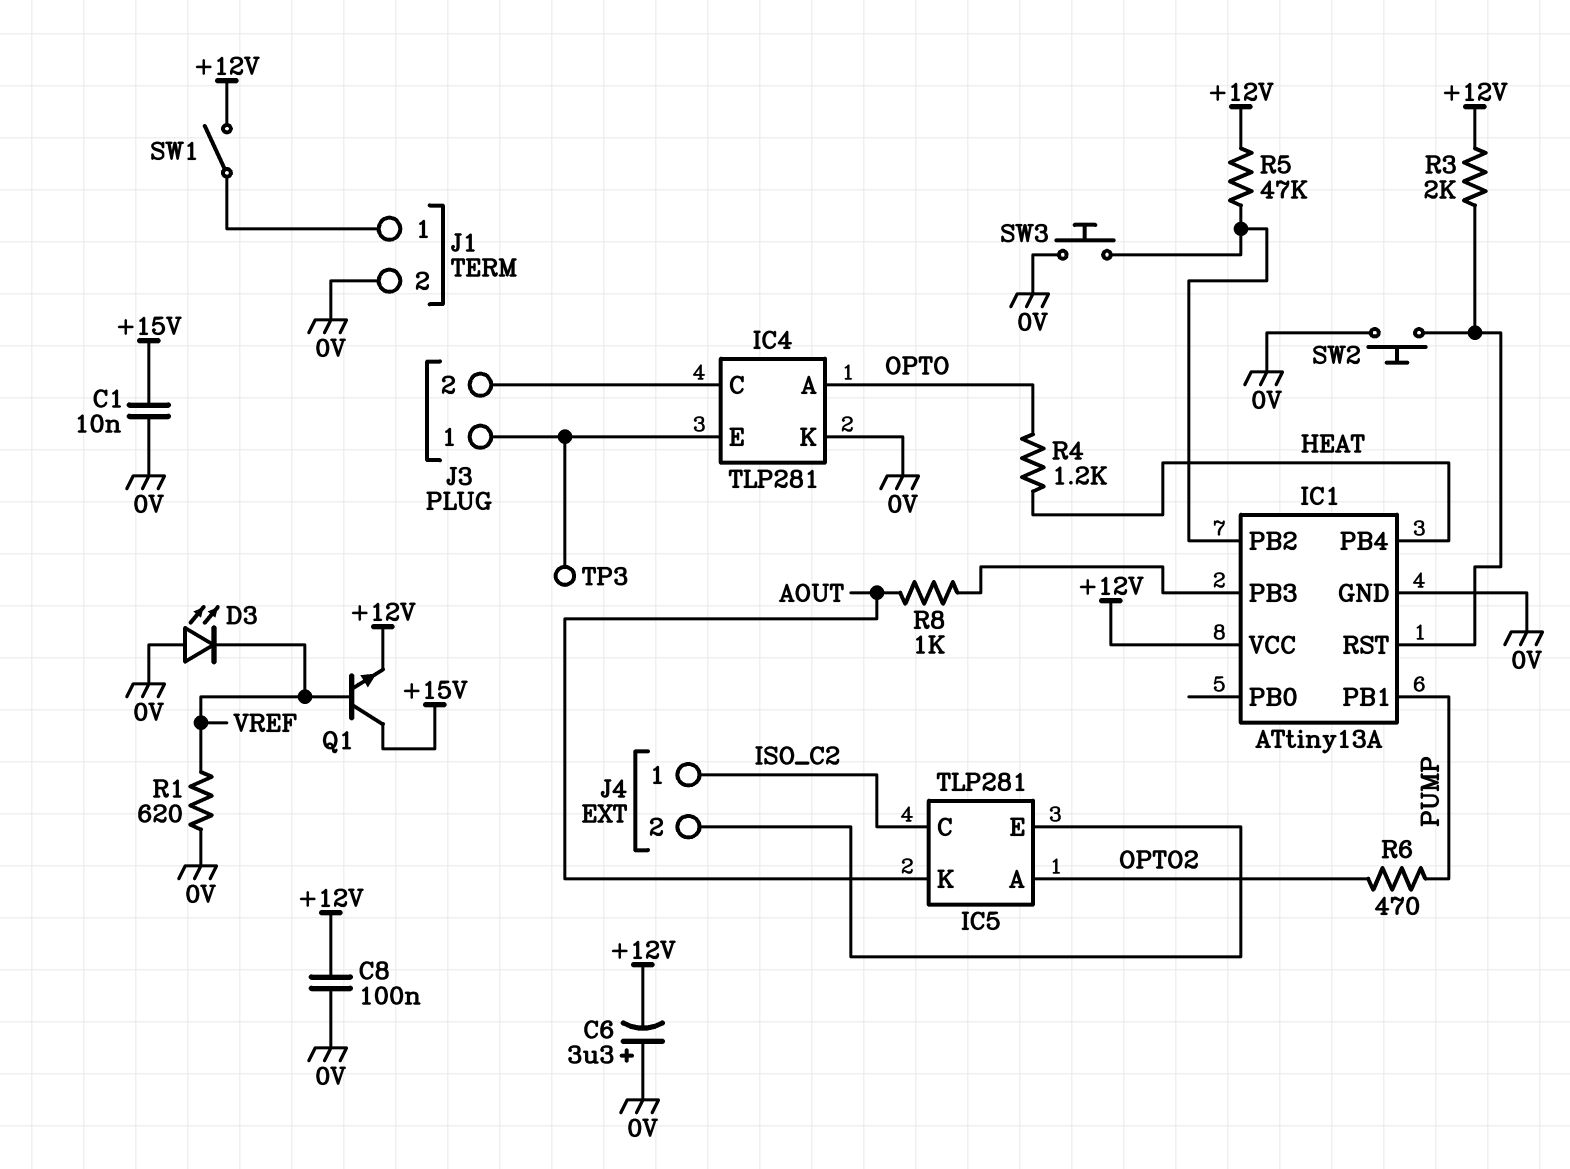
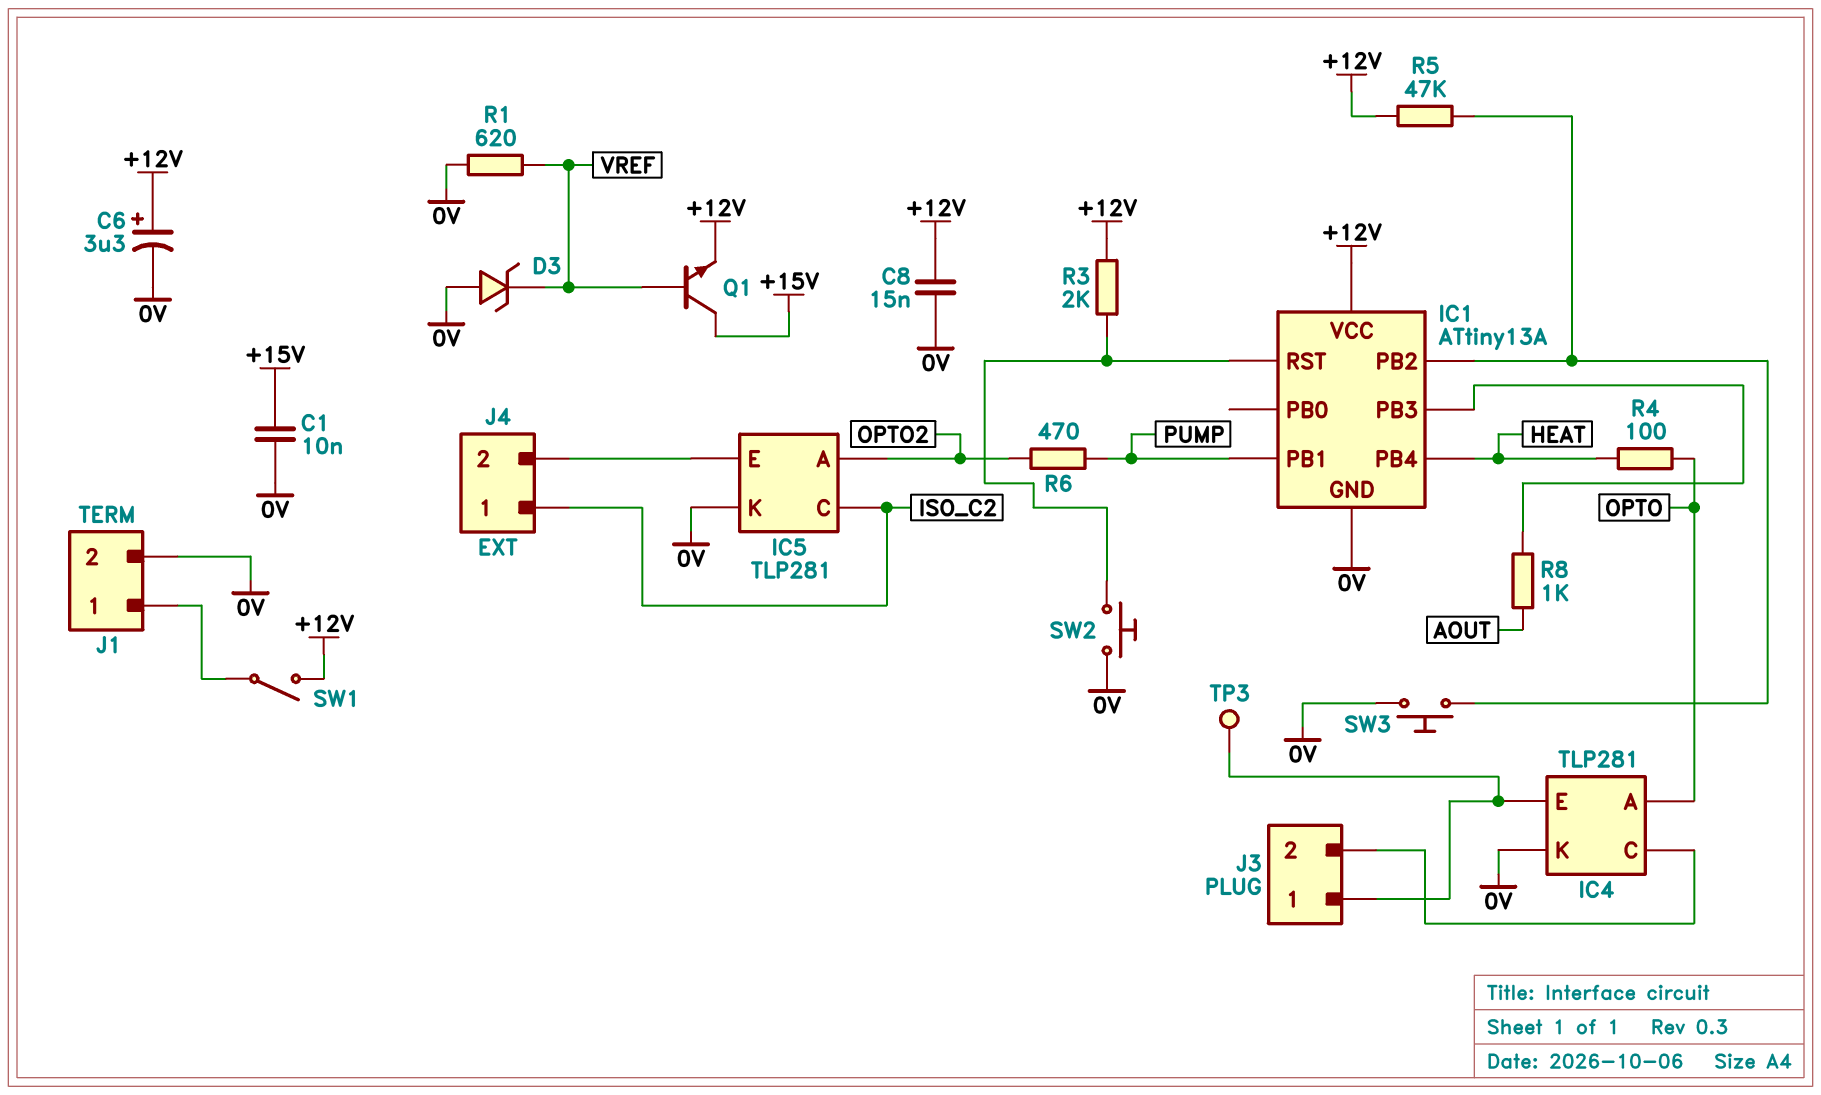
C6: 3.3uF (plus 0V, minus +12V) -> 3.3uF (plus +12V, minus 0V)
C8: 100nF (+12V, 0V) -> 15nF (+12V, 0V)
D3: LED (A 0V, K VREF) -> zener (A 0V, K VREF)
IC5 pin K: AOUT -> 0V
R4: 1.2k (HEAT, OPTO) -> 100 (HEAT, OPTO)

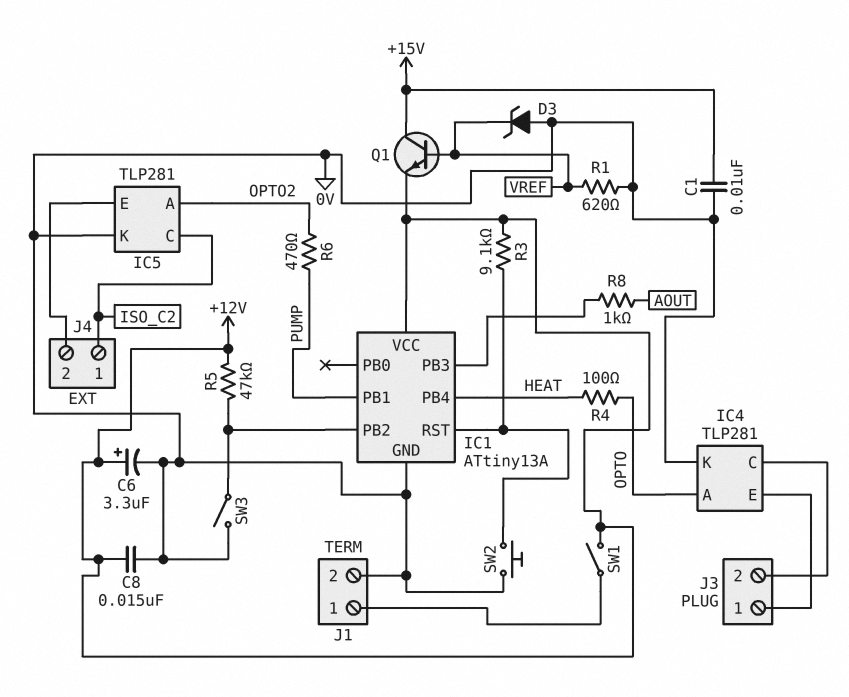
R3: 2k (+12V, IC1/RST) -> 9.1k (+12V, IC1/RST)
SW3: button (0V, IC1/PB2) -> switch (0V, IC1/PB2)
TP3: test point (IC4/E) -> none

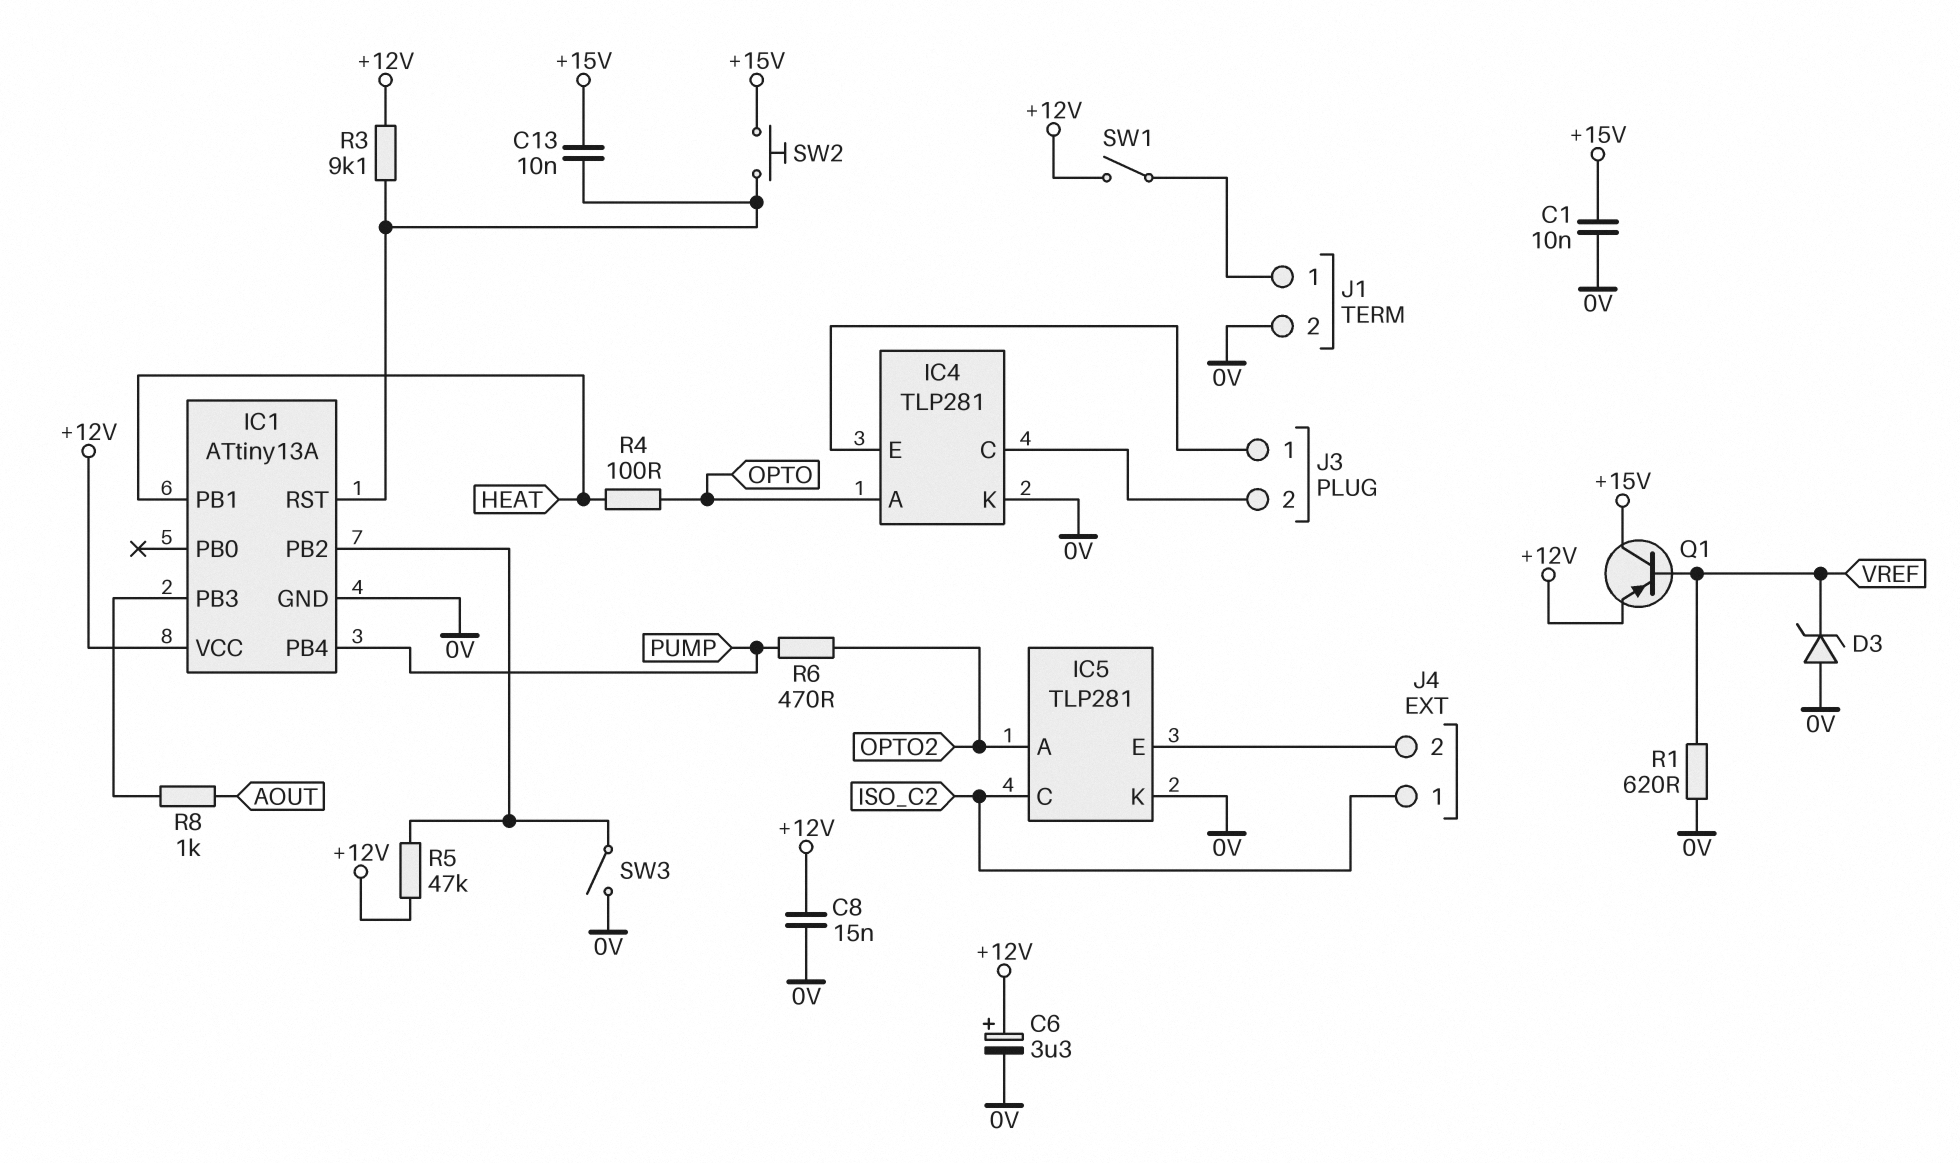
C13: none -> 10nF (+15V, IC1/RST)
IC1 pin PB1: PUMP -> HEAT
IC1 pin PB4: HEAT -> PUMP
Q1: NPN (B VREF, C +15V, E +12V) -> PNP (B VREF, C +15V, E +12V)
SW2: button (0V, IC1/RST) -> button (+15V, IC1/RST)

